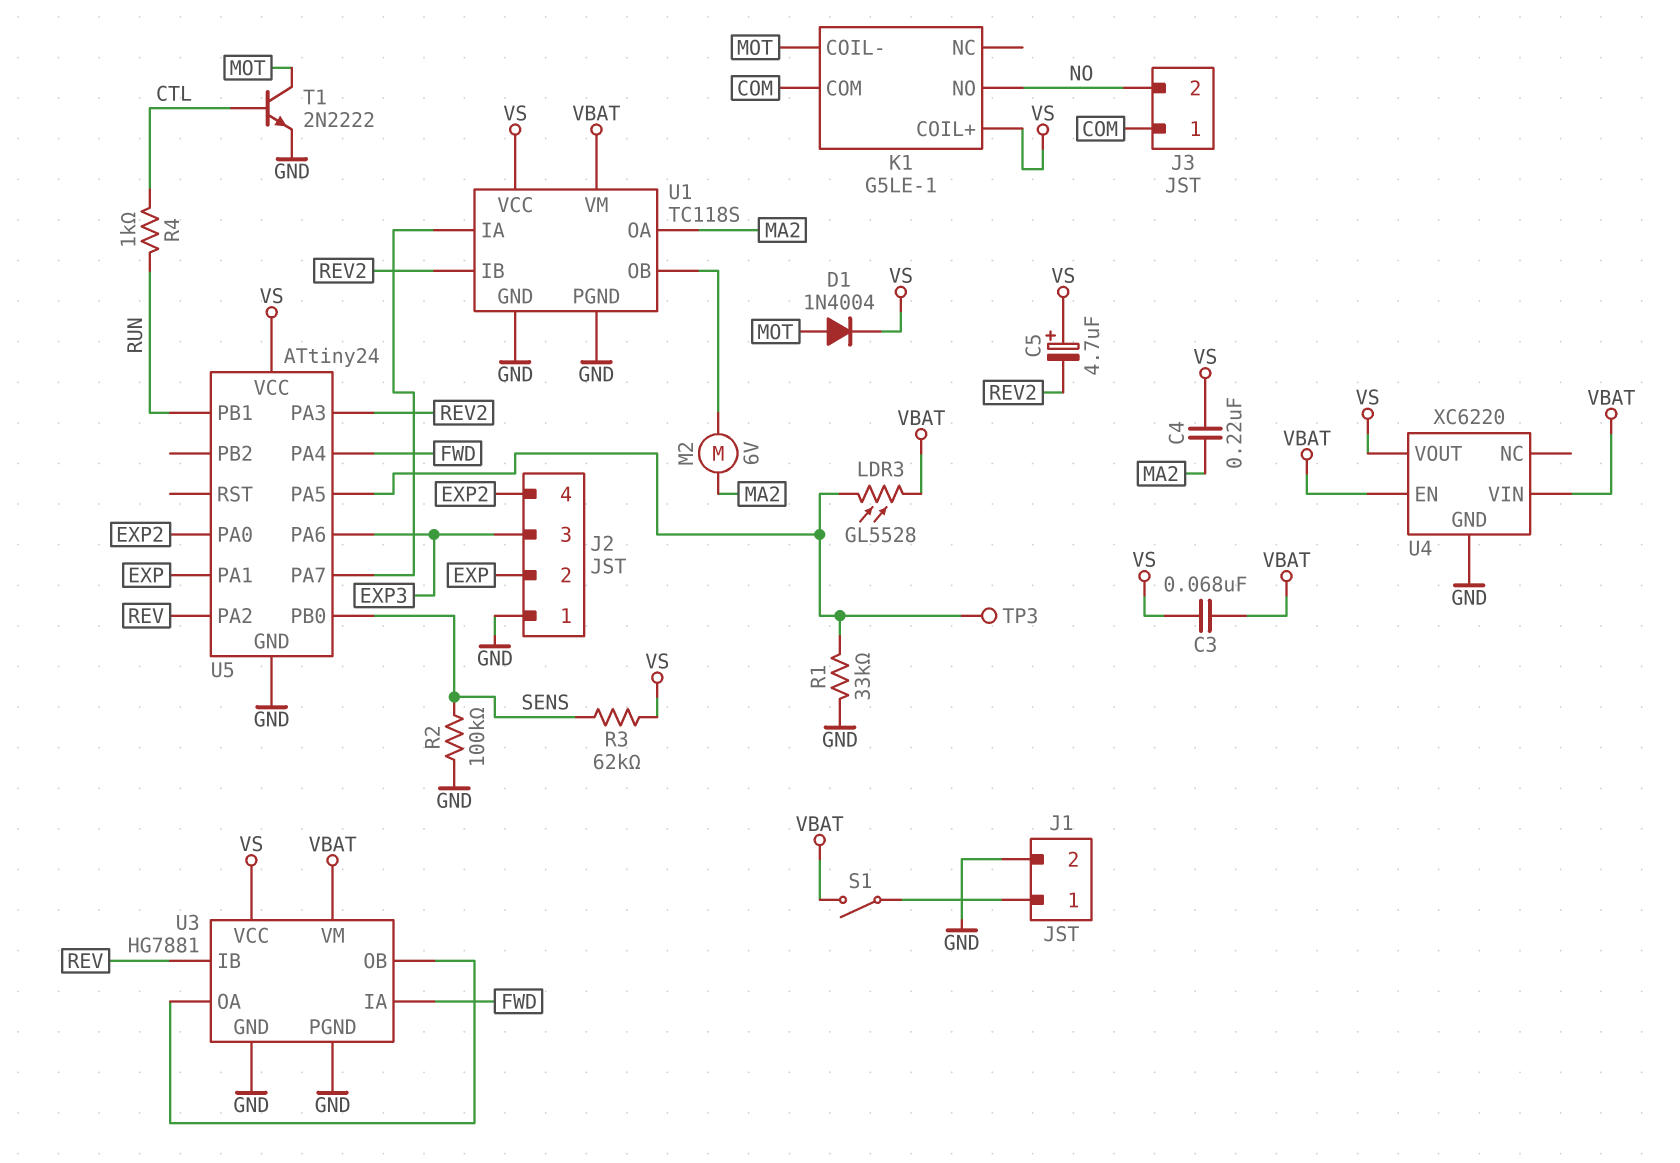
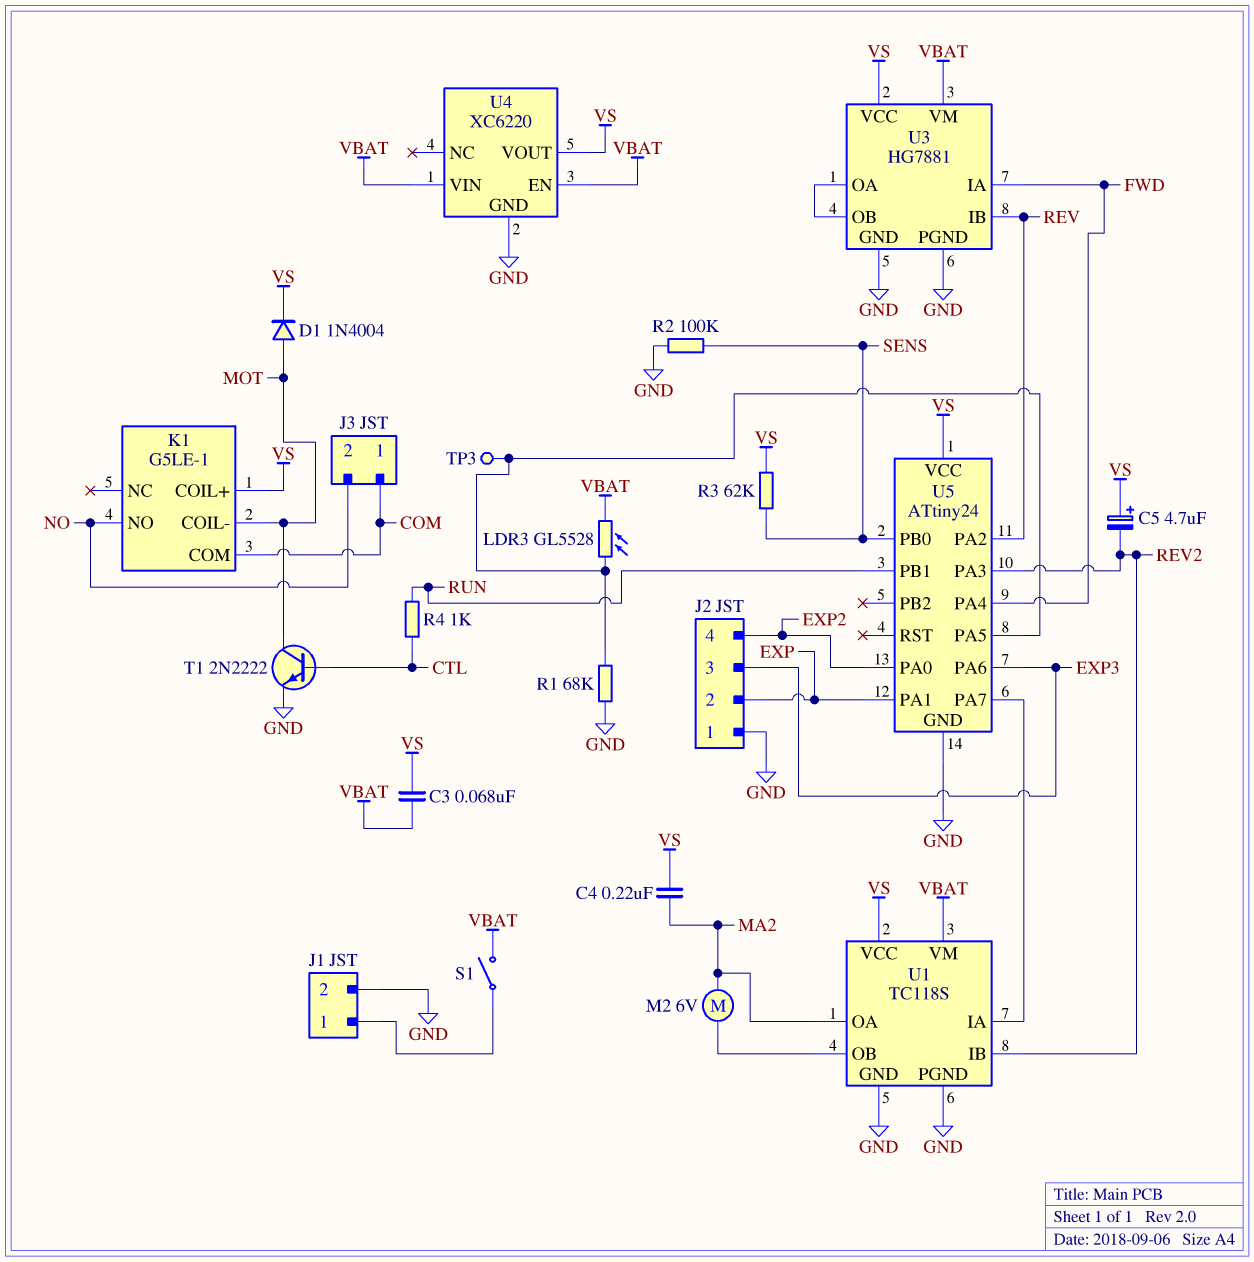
R1: 33k (GND, U5/PA5) -> 68k (GND, U5/PA5)

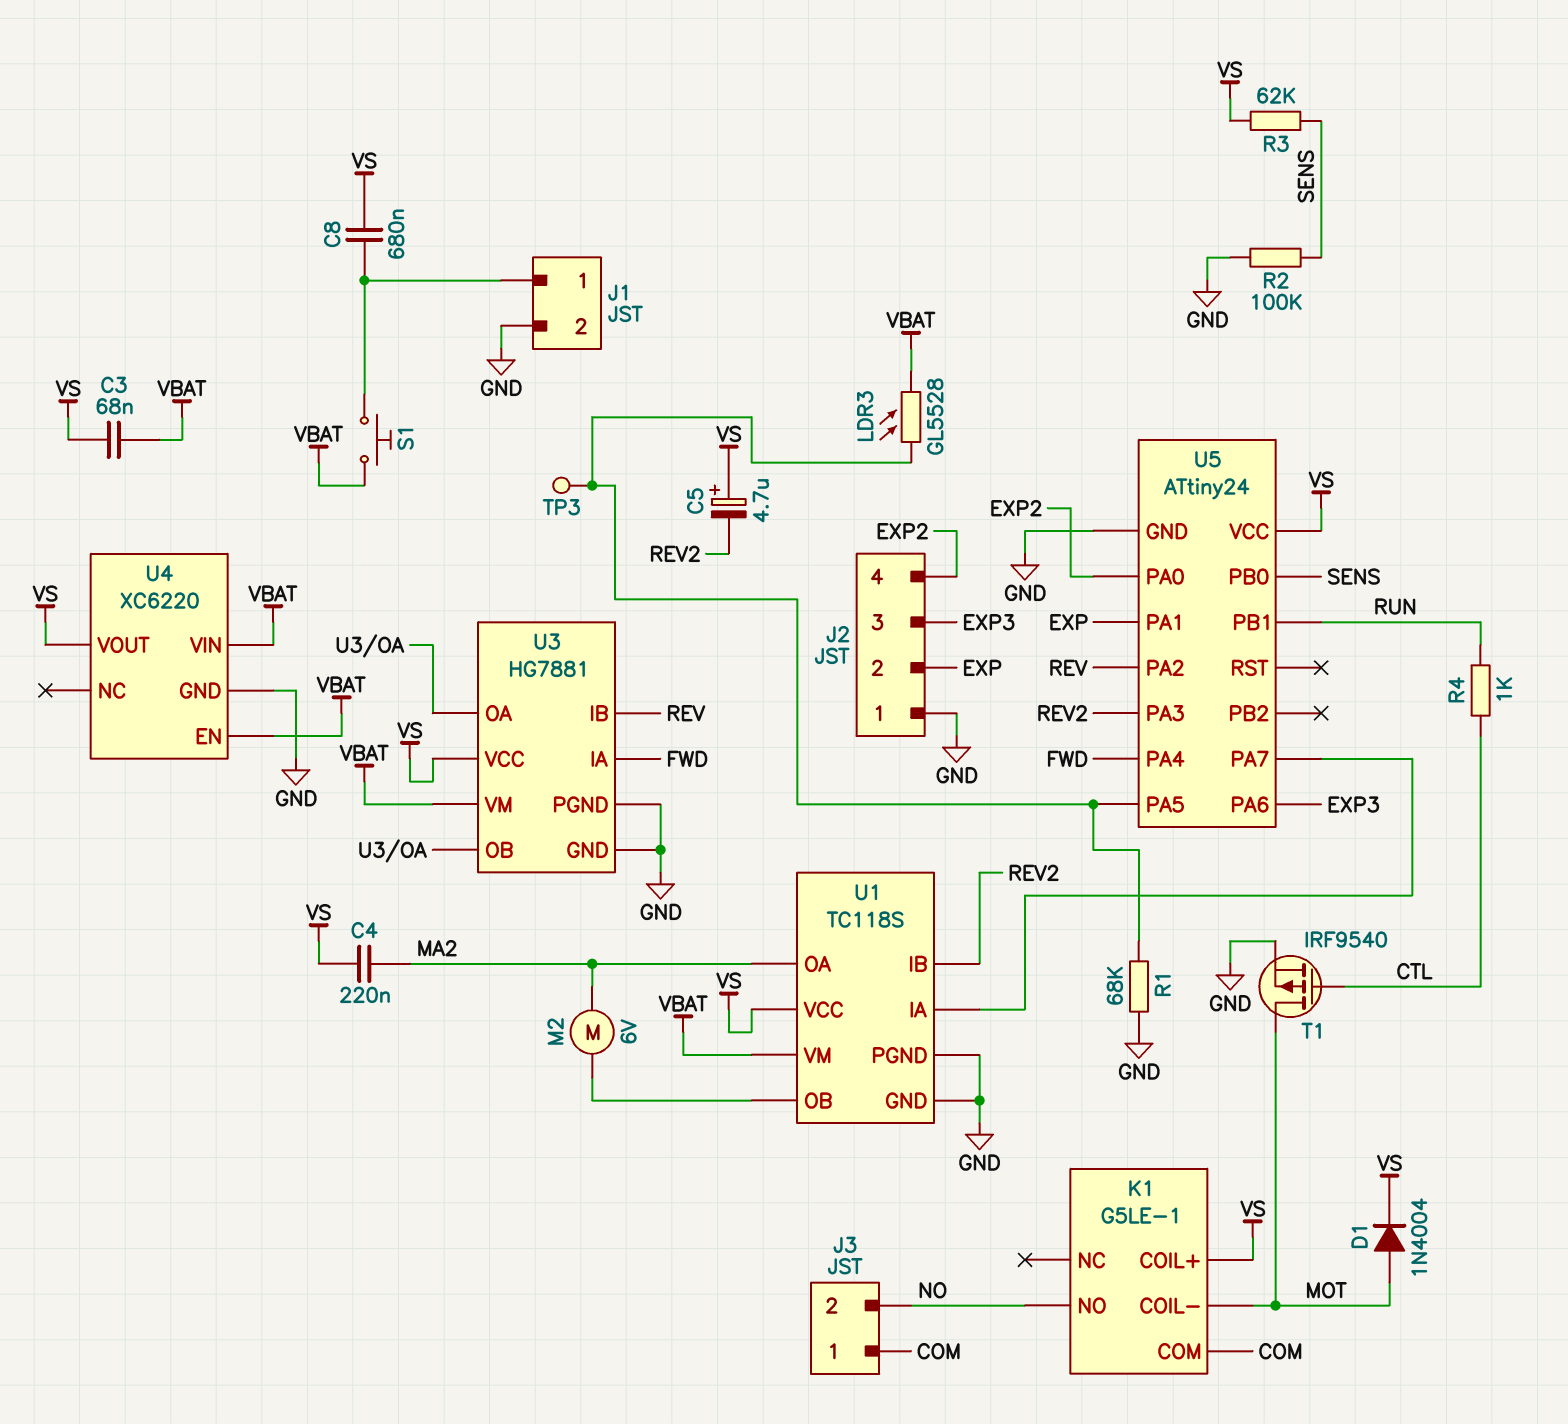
C8: none -> 680nF (J1/1, VS)
S1: switch (J1/1, VBAT) -> button (J1/1, VBAT)
T1: NPN 2N2222 (B CTL, C MOT, E GND) -> PMOS IRF9540 (G CTL, D MOT, S GND)

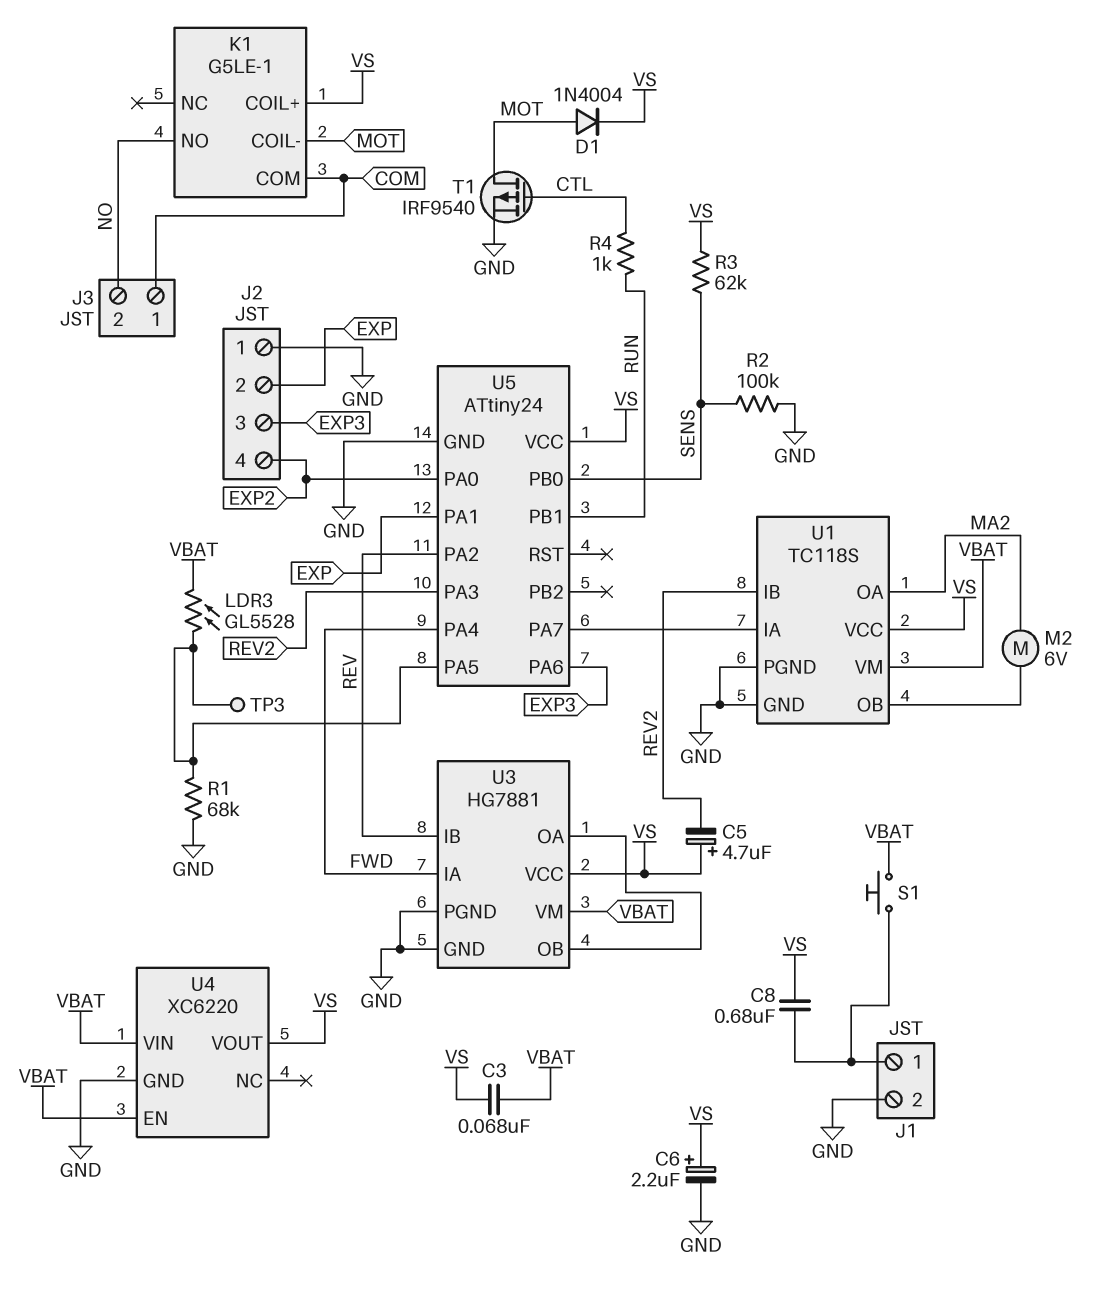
C4: 220nF (MA2, VS) -> none
C6: none -> 2.2uF (plus VS, minus GND)

